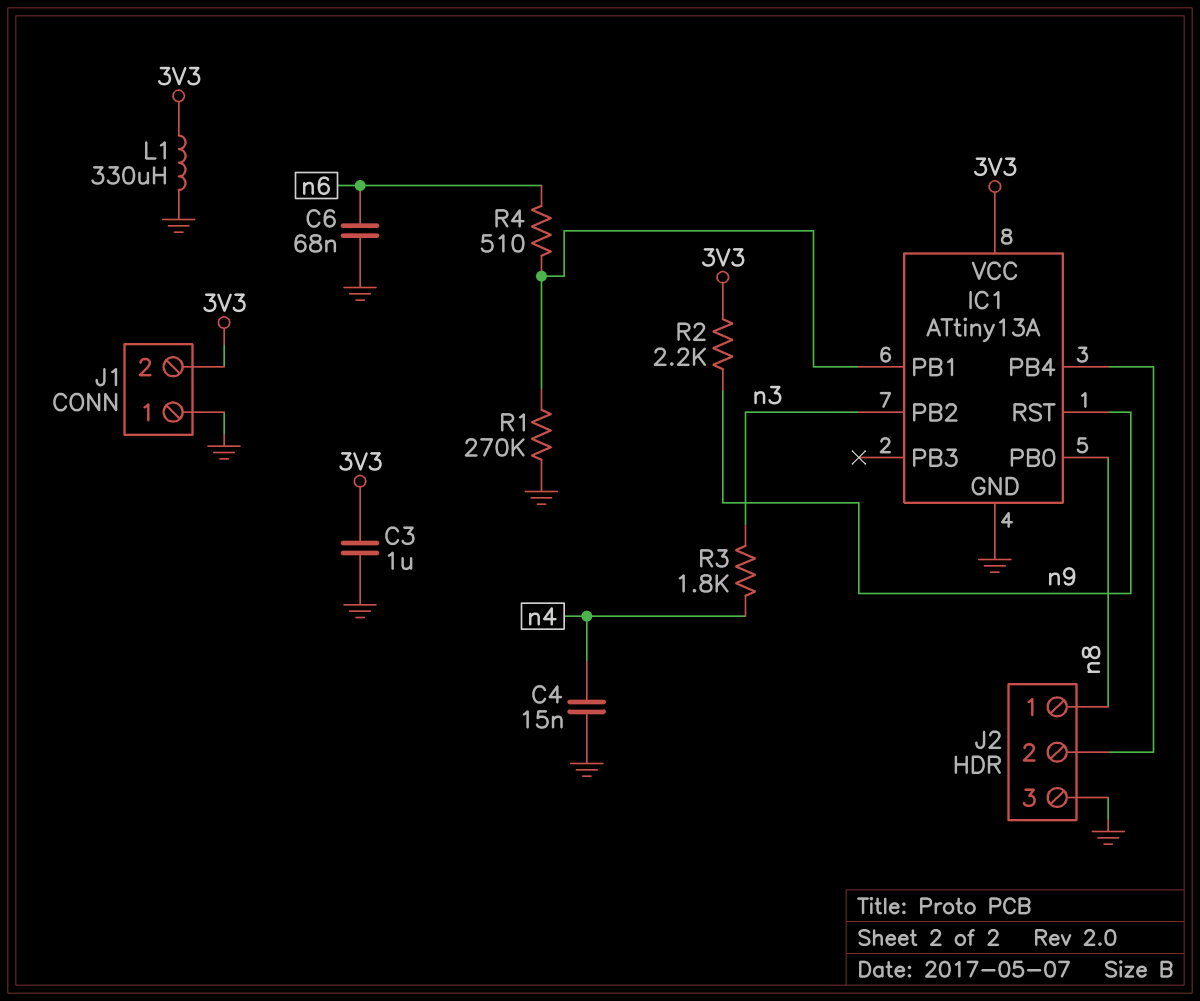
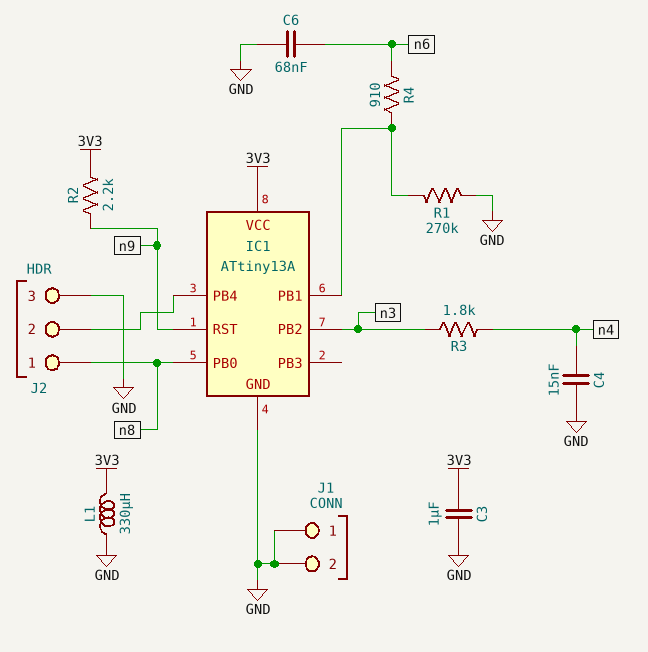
J1 pin 2: 3V3 -> GND
R4: 510 (IC1/PB1, n6) -> 910 (IC1/PB1, n6)

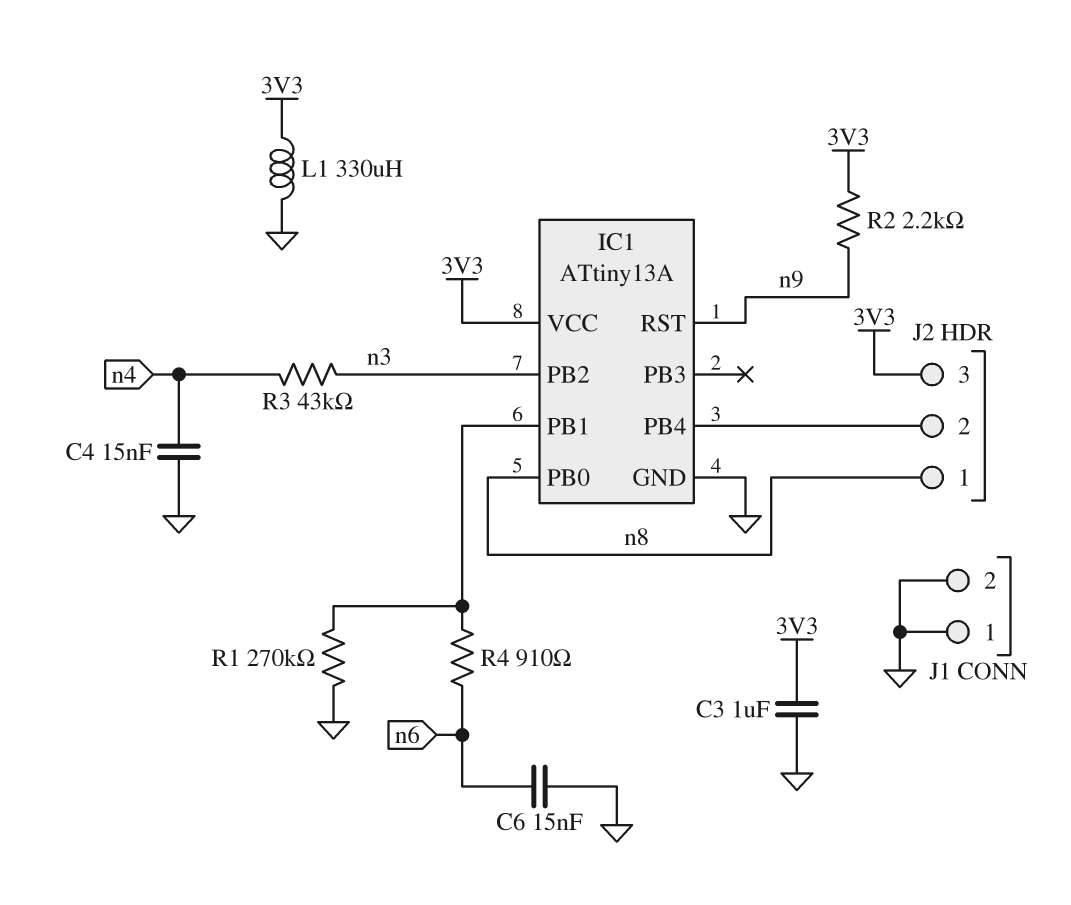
C6: 68nF (GND, n6) -> 15nF (GND, n6)
J2 pin 3: GND -> 3V3
R3: 1.8k (n3, n4) -> 43k (n3, n4)

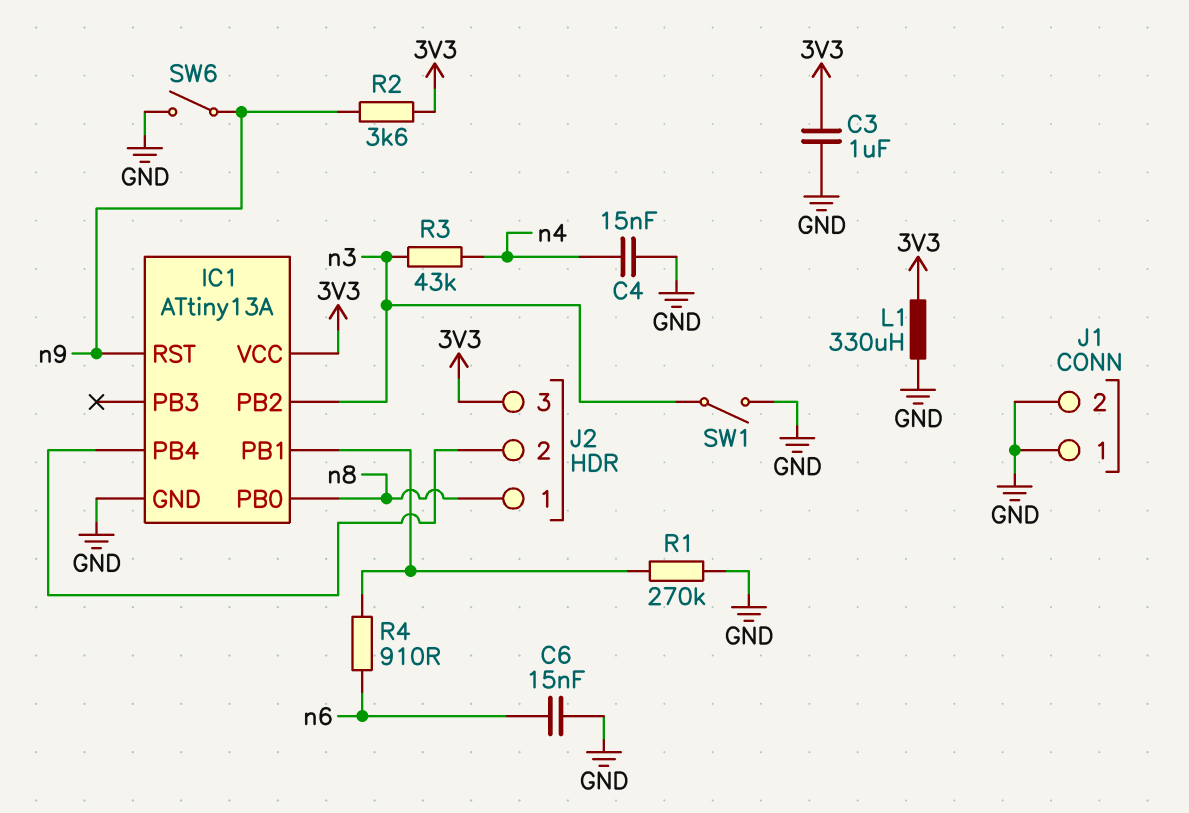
R2: 2.2k (3V3, n9) -> 3.6k (3V3, n9)
SW1: none -> switch (GND, n3)
SW6: none -> switch (GND, n9)

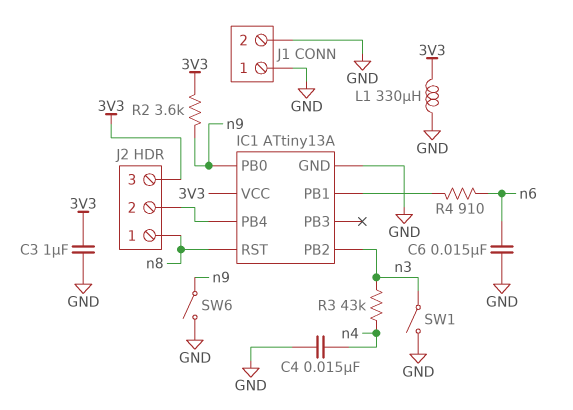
IC1 pin PB0: n8 -> n9
IC1 pin RST: n9 -> n8
R1: 270k (GND, IC1/PB1) -> none

